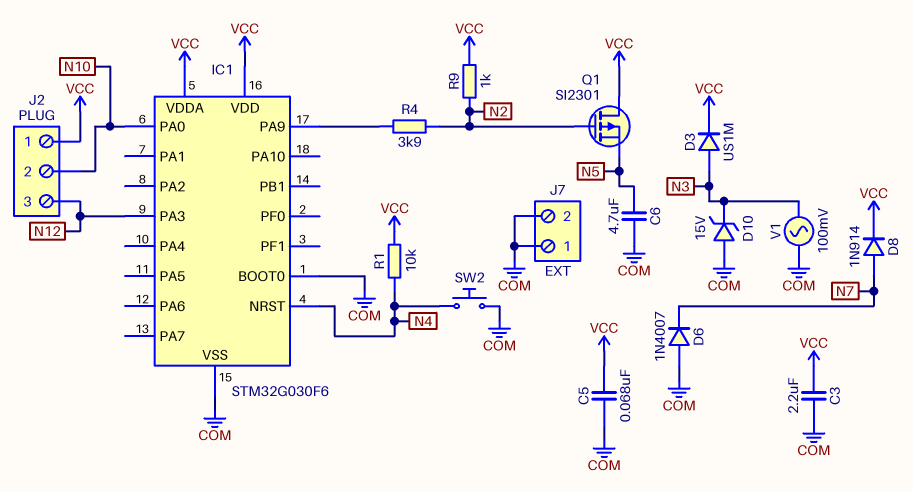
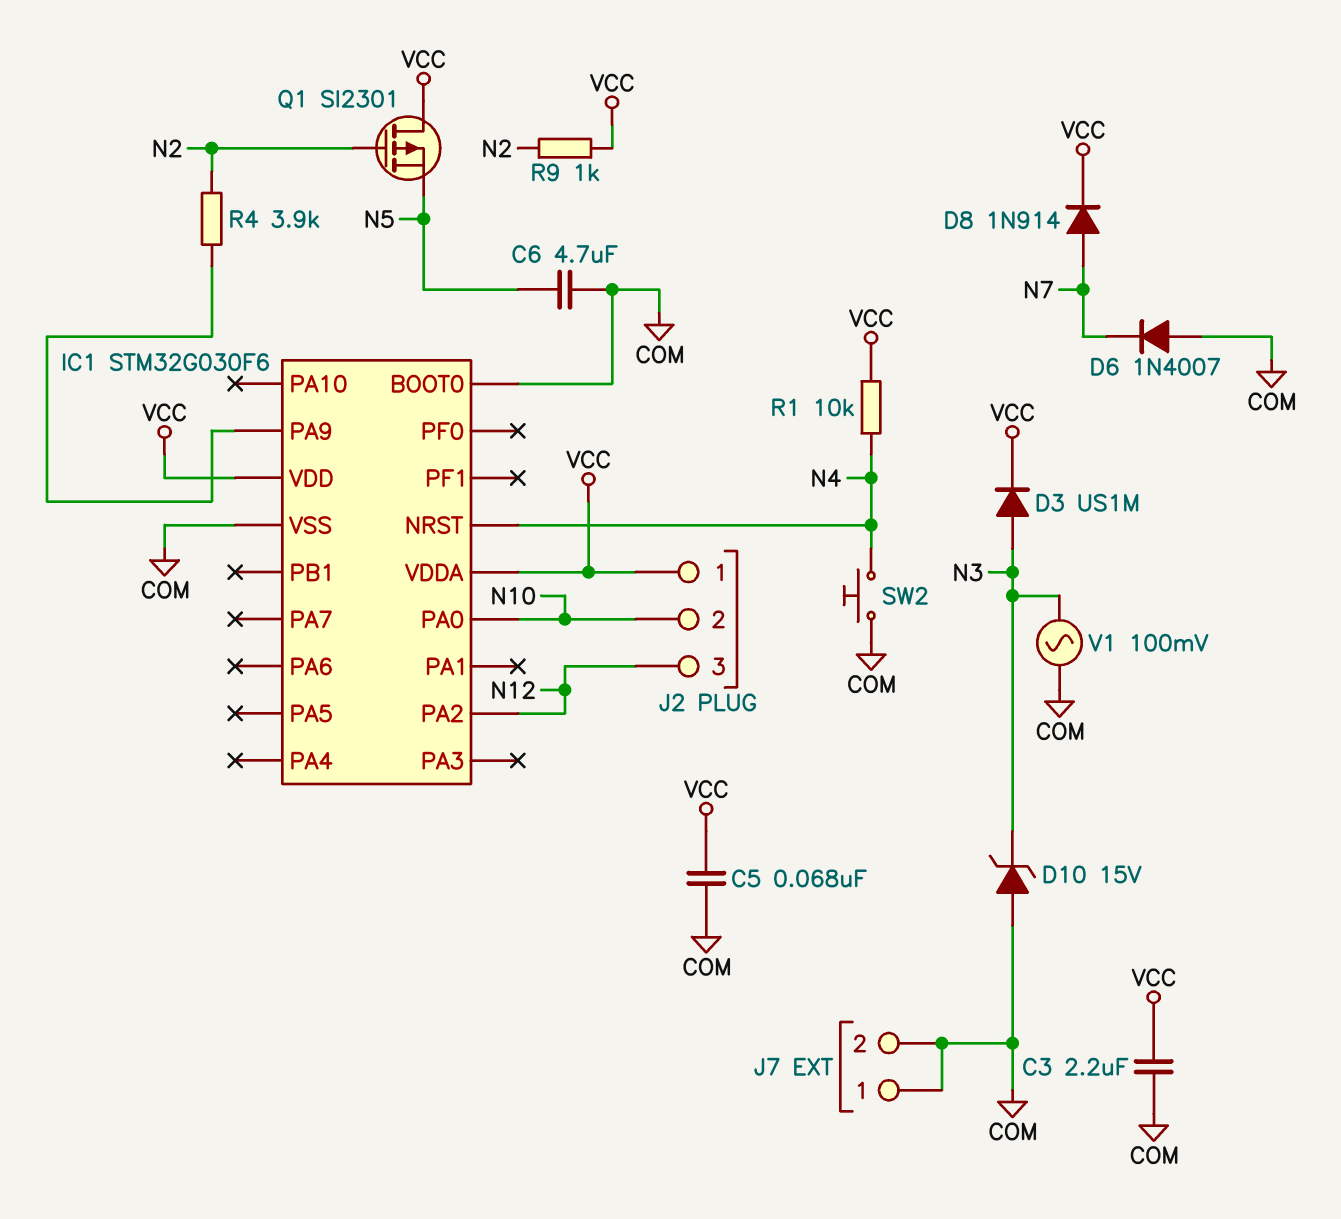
IC1 pin PA2: none -> N12
IC1 pin PA3: N12 -> none

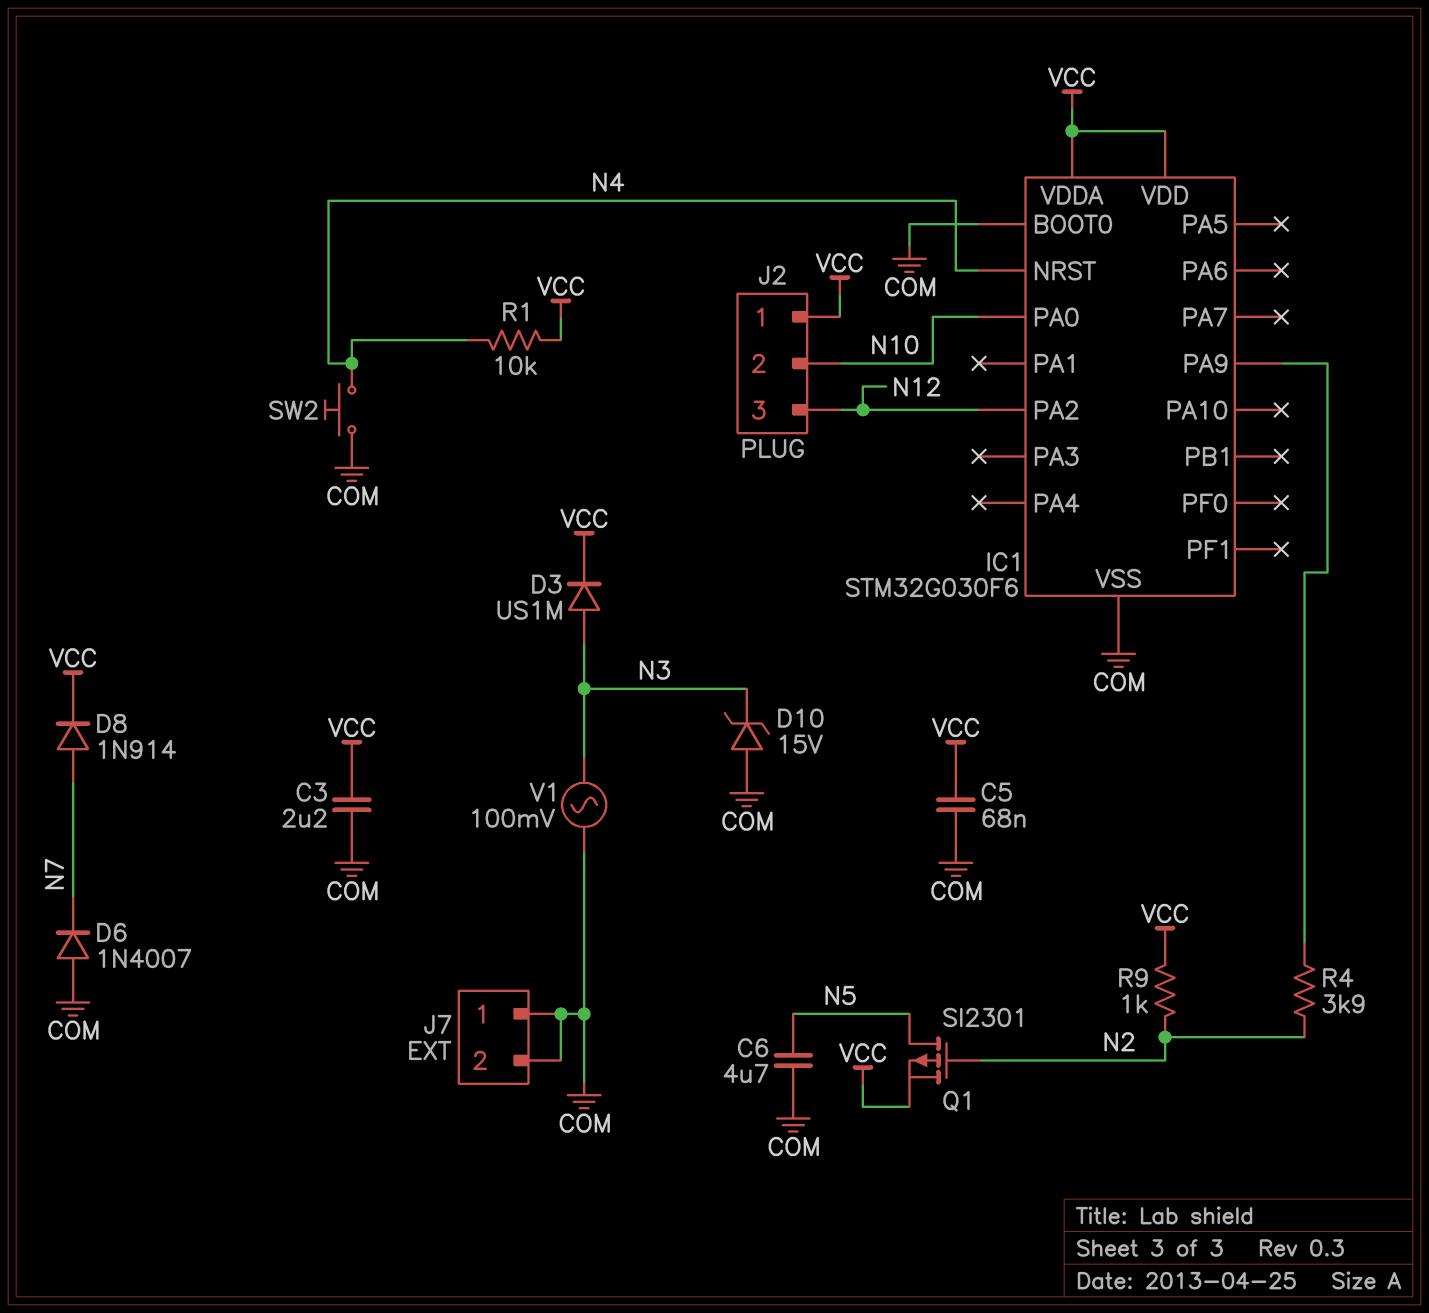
Q1: PMOS SI2301 (G N2, D VCC, S N5) -> PMOS SI2301 (G N2, D N5, S VCC)

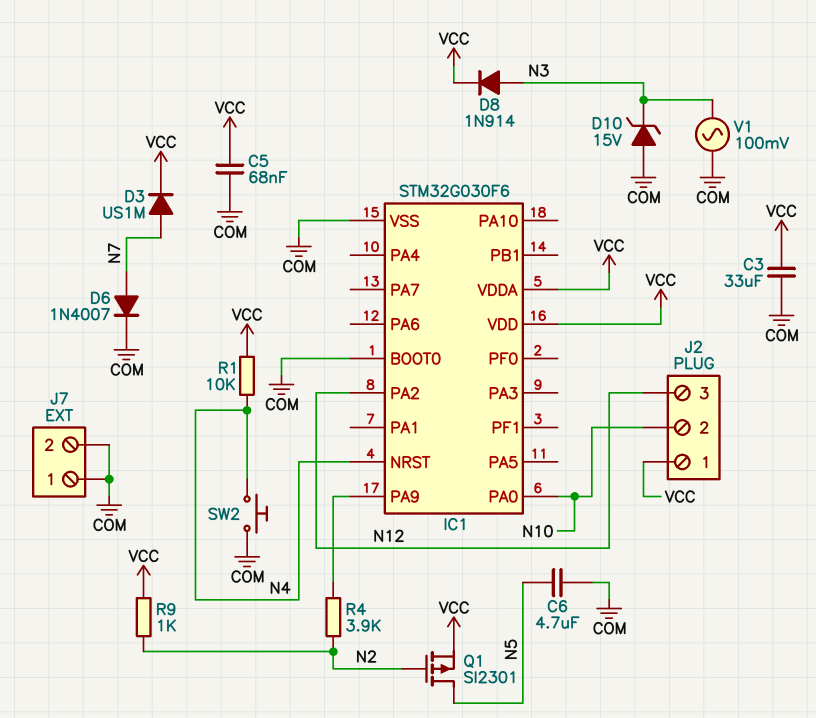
C3: 2.2uF (COM, VCC) -> 33uF (COM, VCC)
D3: diode US1M (A N3, K VCC) -> diode US1M (A N7, K VCC)
D6: diode 1N4007 (A COM, K N7) -> diode 1N4007 (A N7, K COM)
D8: diode 1N914 (A N7, K VCC) -> diode 1N914 (A N3, K VCC)

